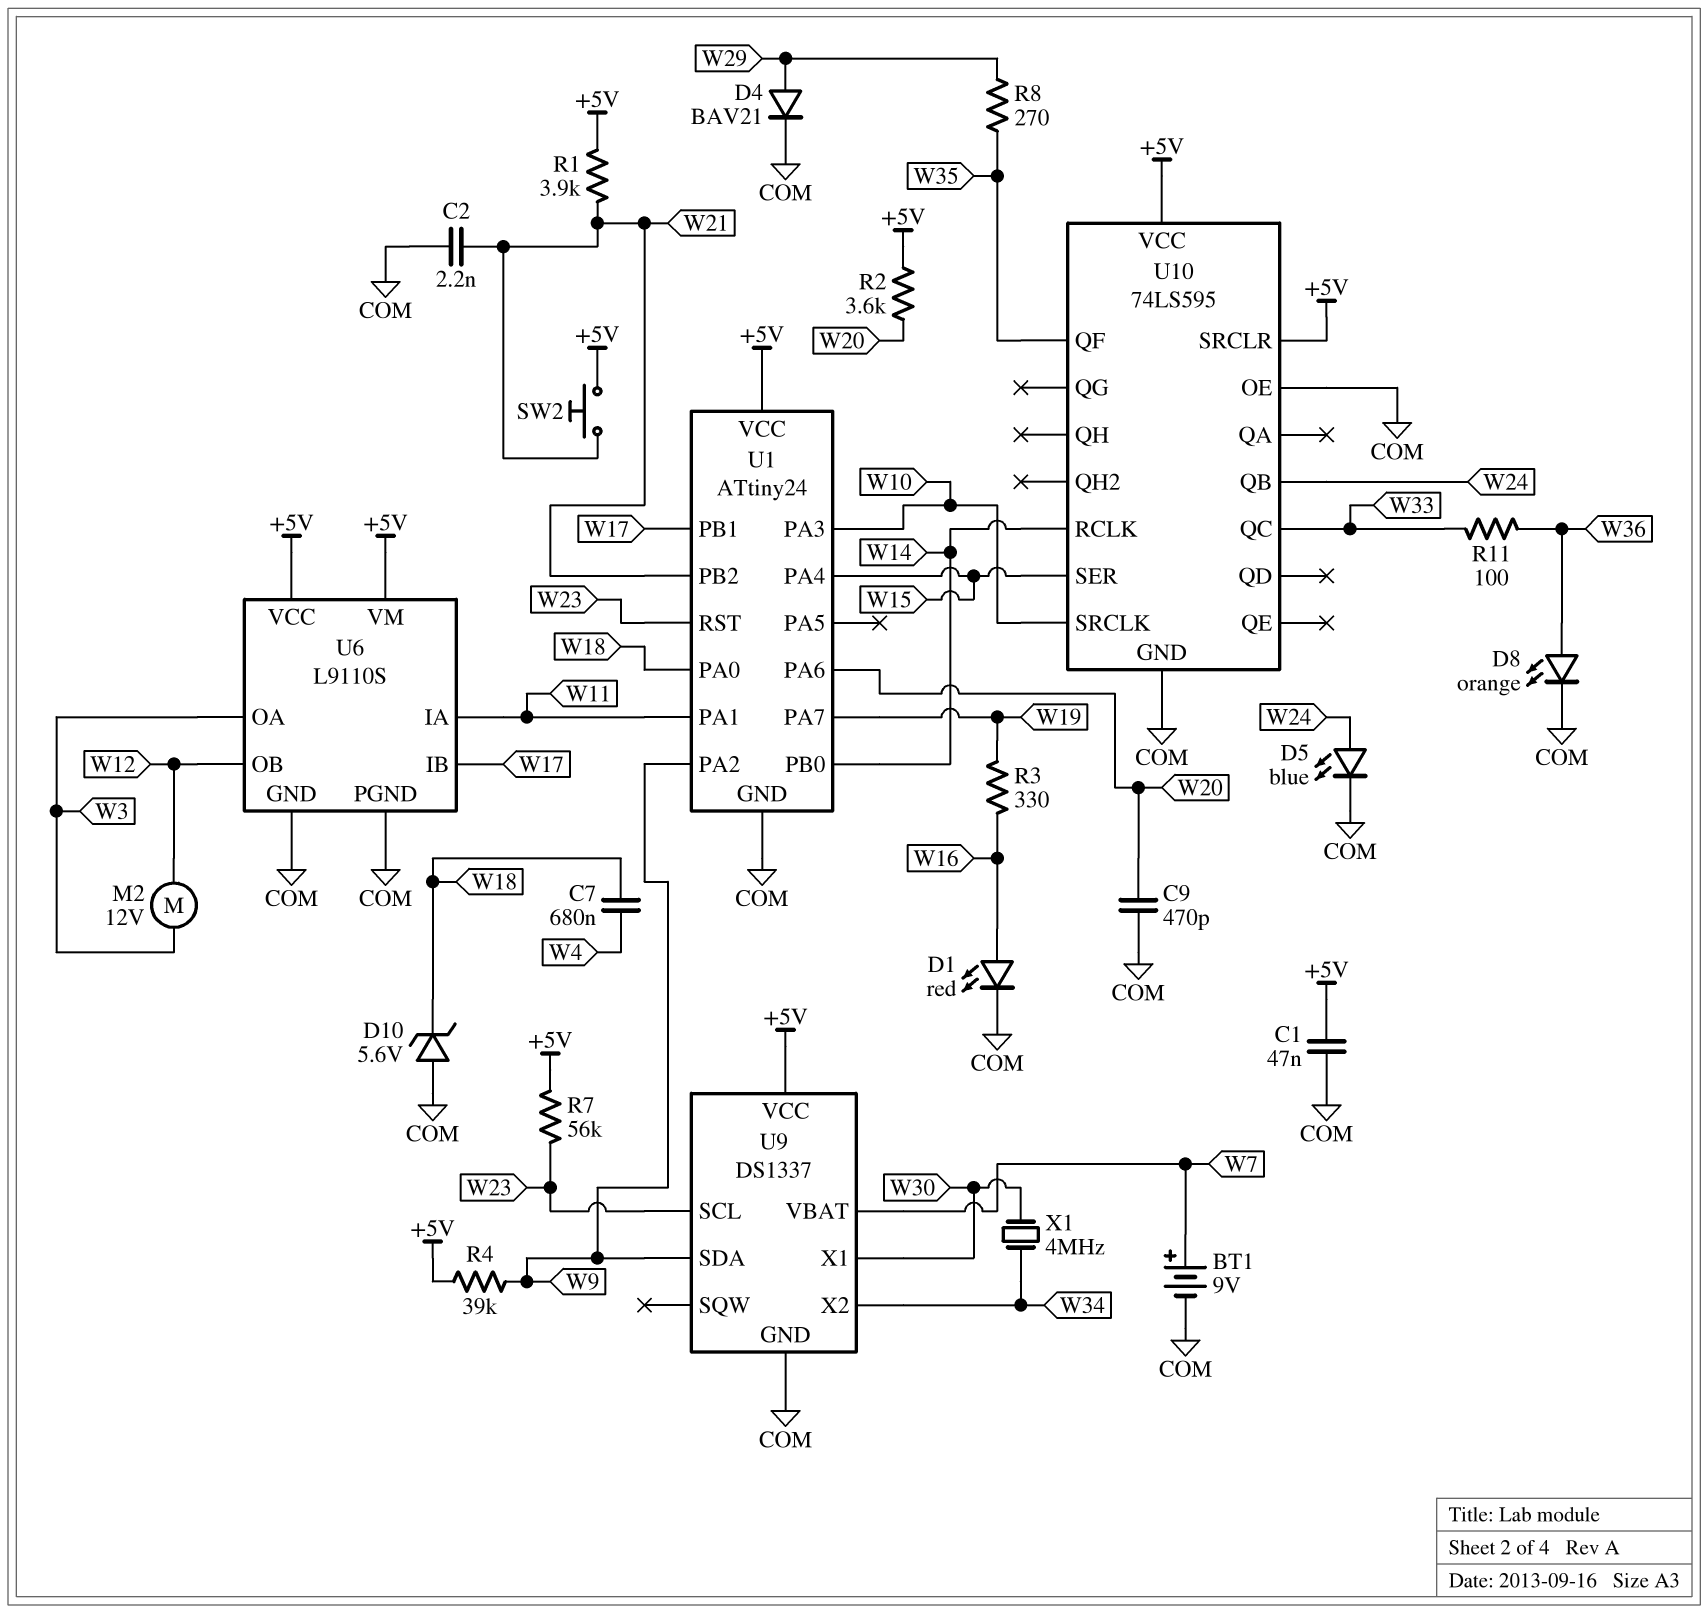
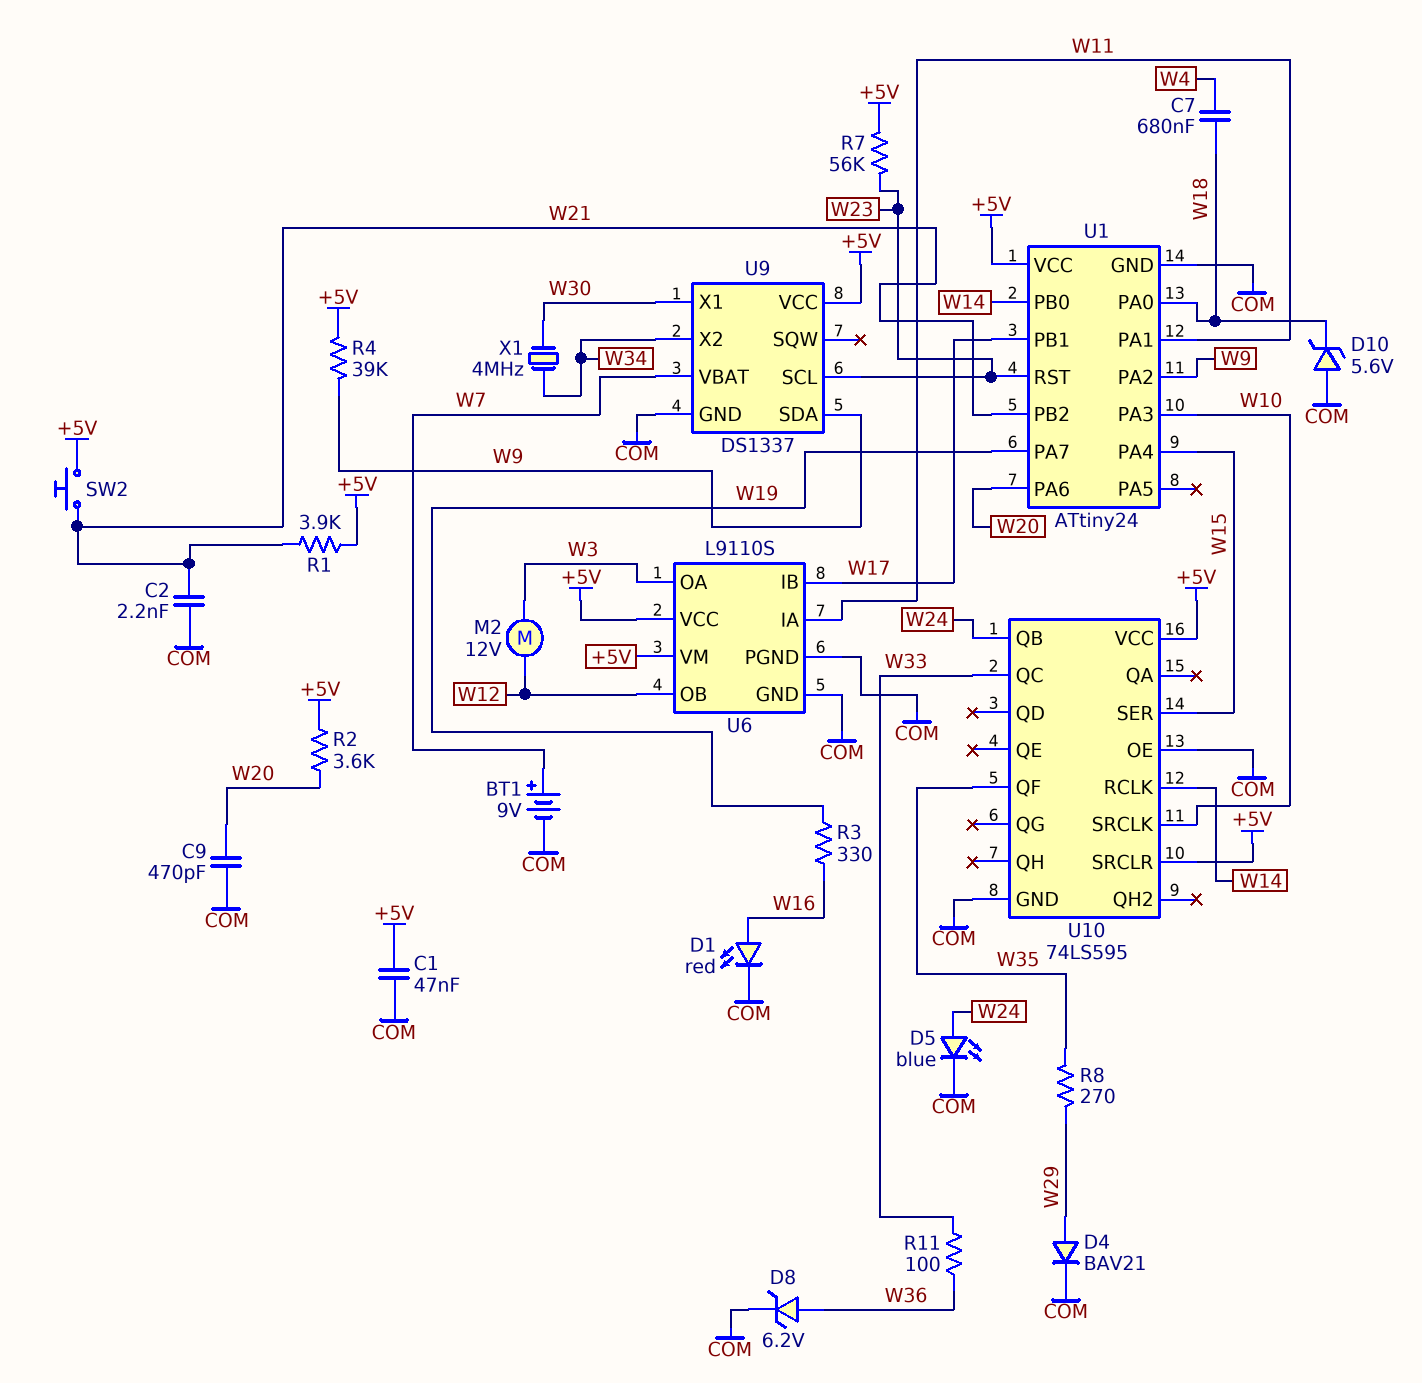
D8: LED orange (A W36, K COM) -> zener 6.2V (A W36, K COM)

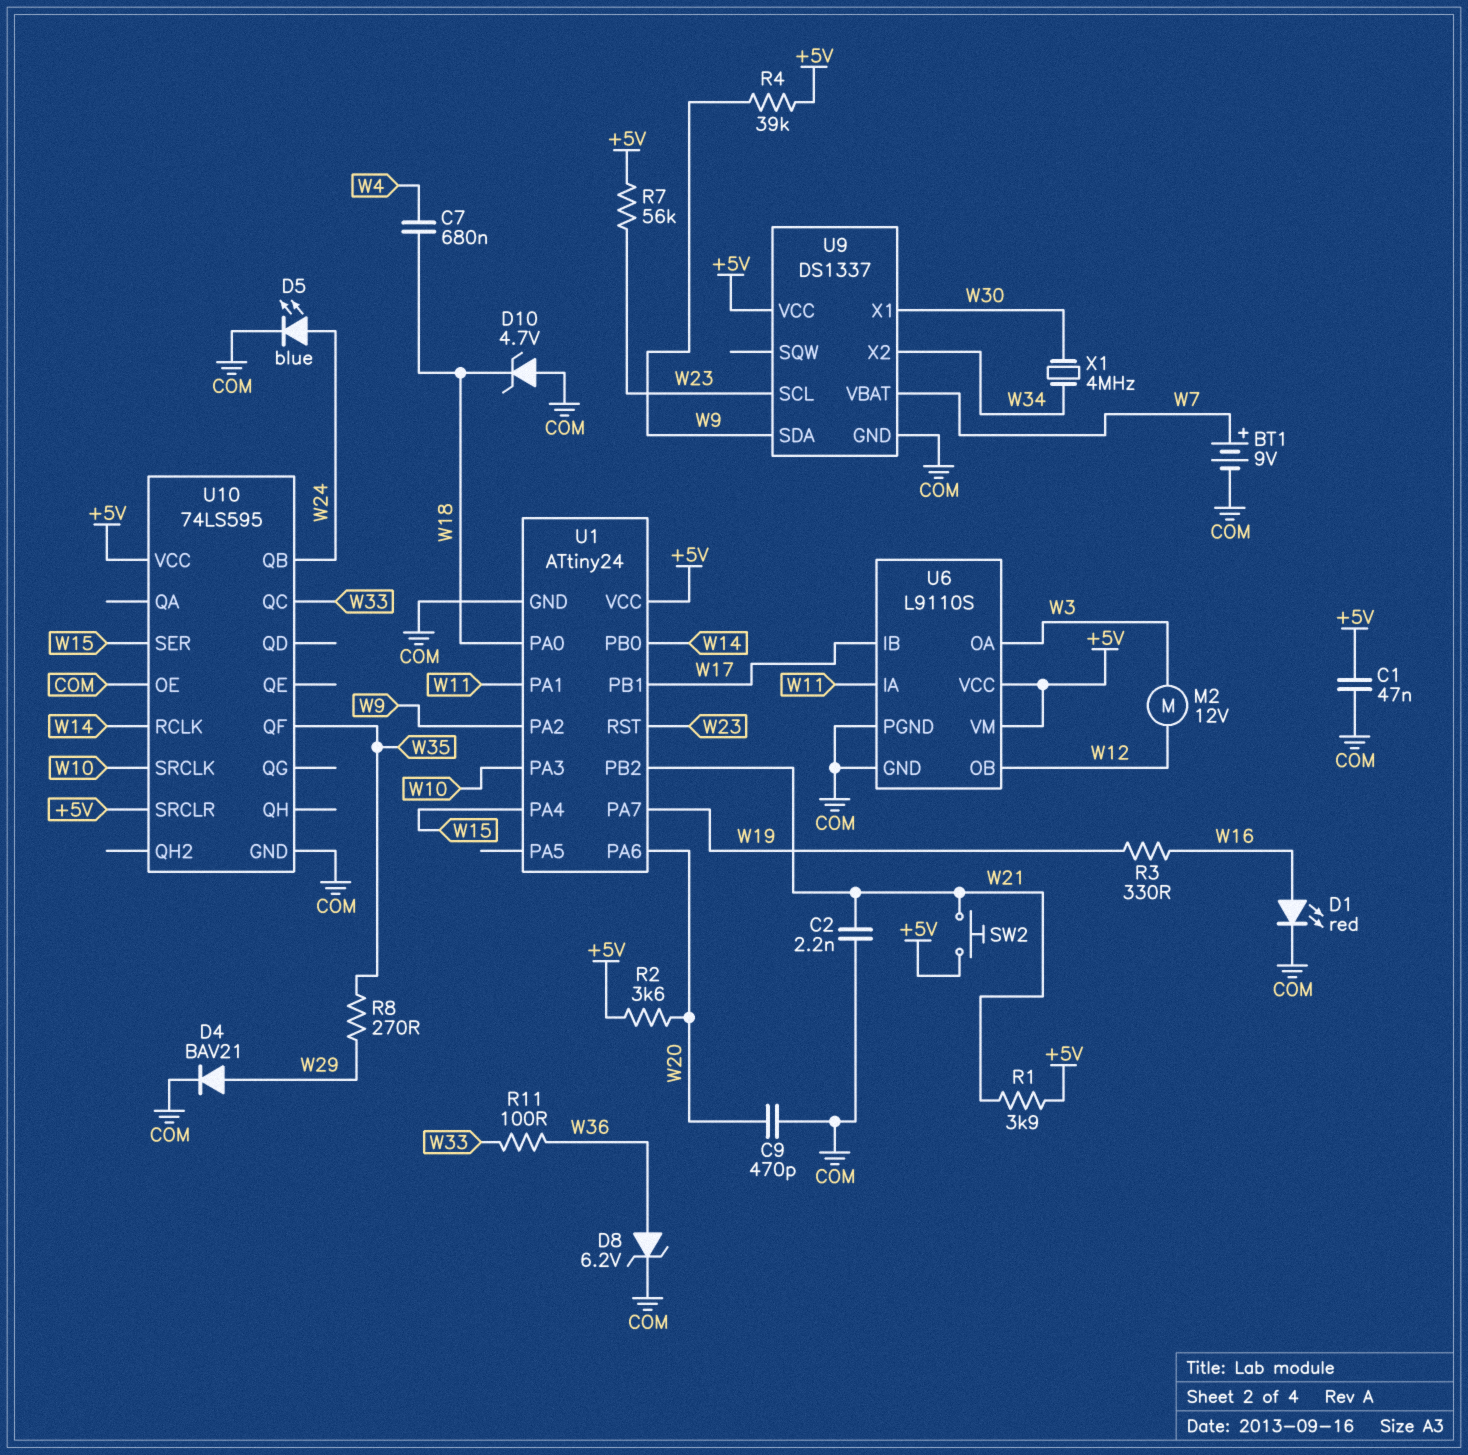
D10: zener 5.6V (A COM, K W18) -> zener 4.7V (A COM, K W18)

